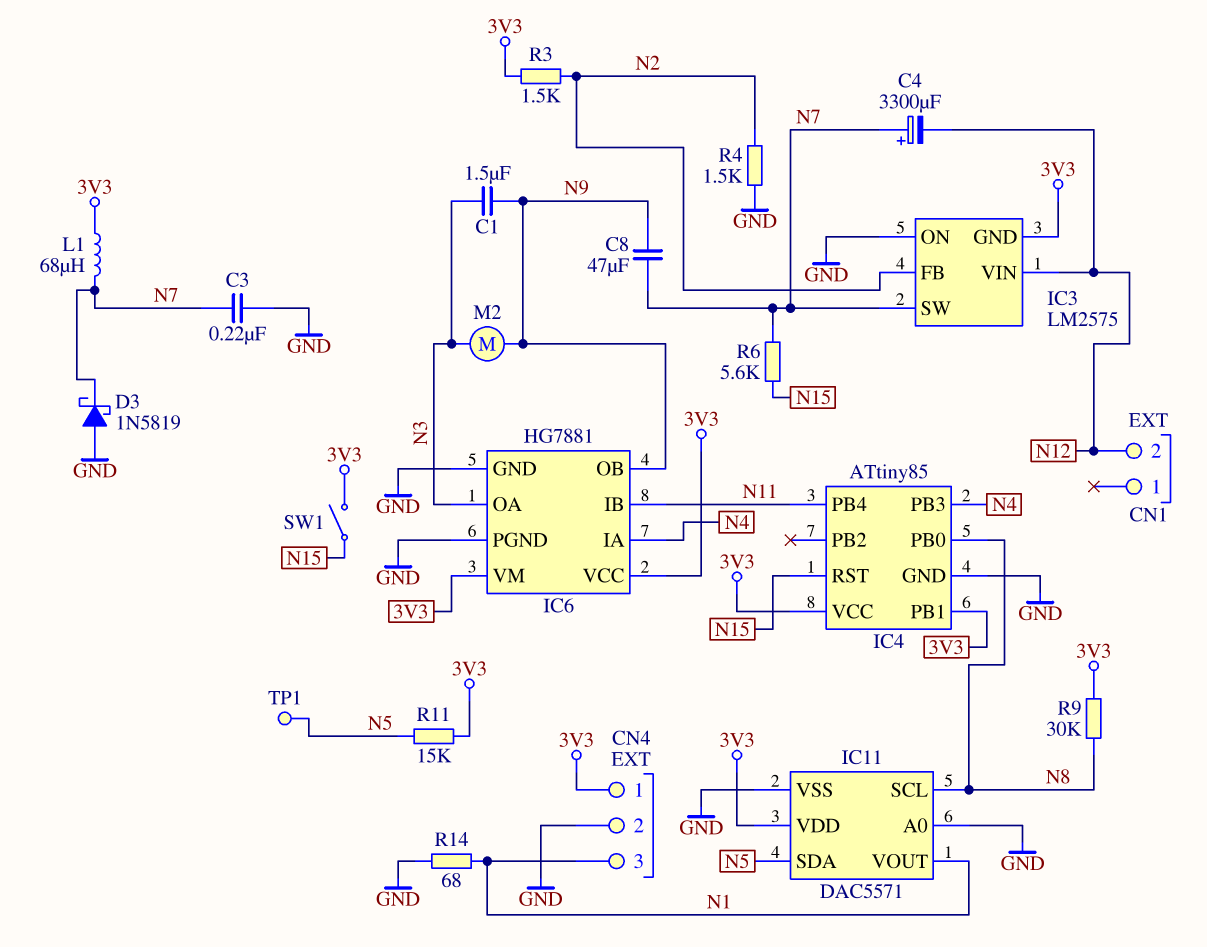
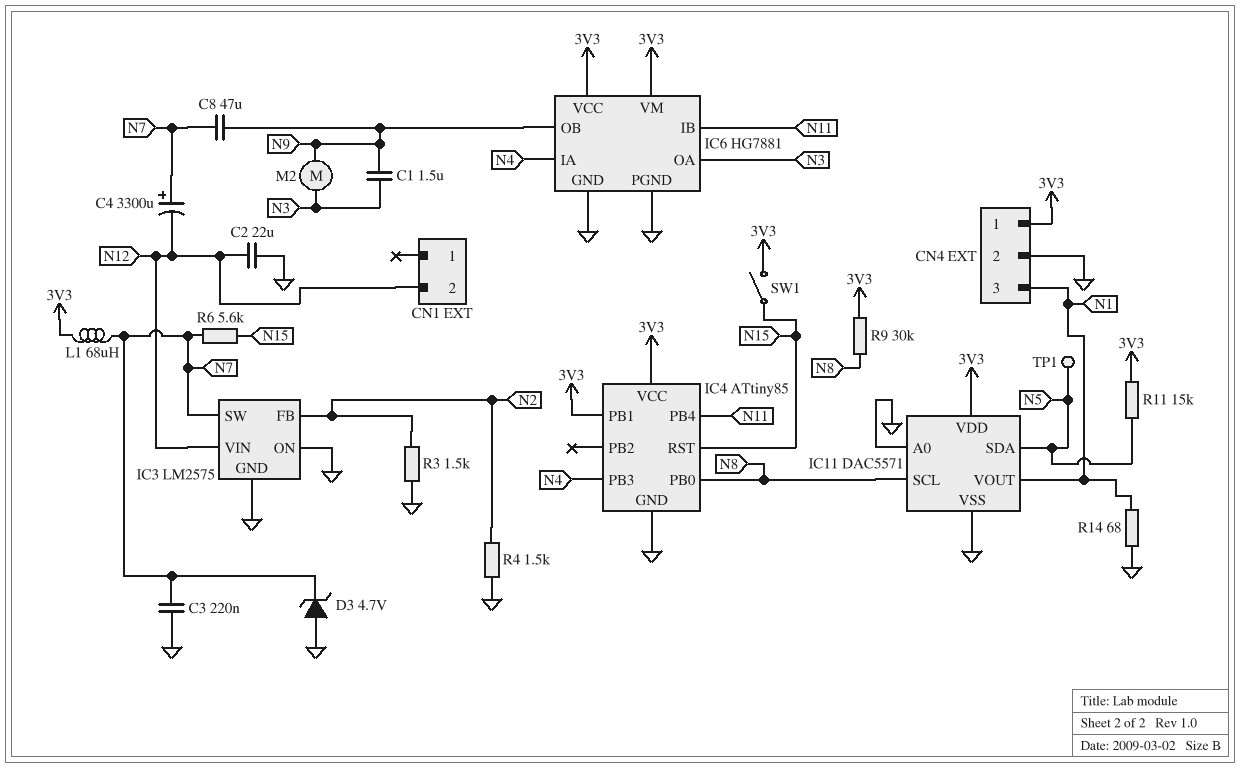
C2: none -> 22uF (GND, N12)
D3: schottky 1N5819 (A GND, K N7) -> zener 4.7V (A GND, K N7)
IC3 pin GND: 3V3 -> GND
R3: 1.5k (3V3, N2) -> 1.5k (GND, N2)

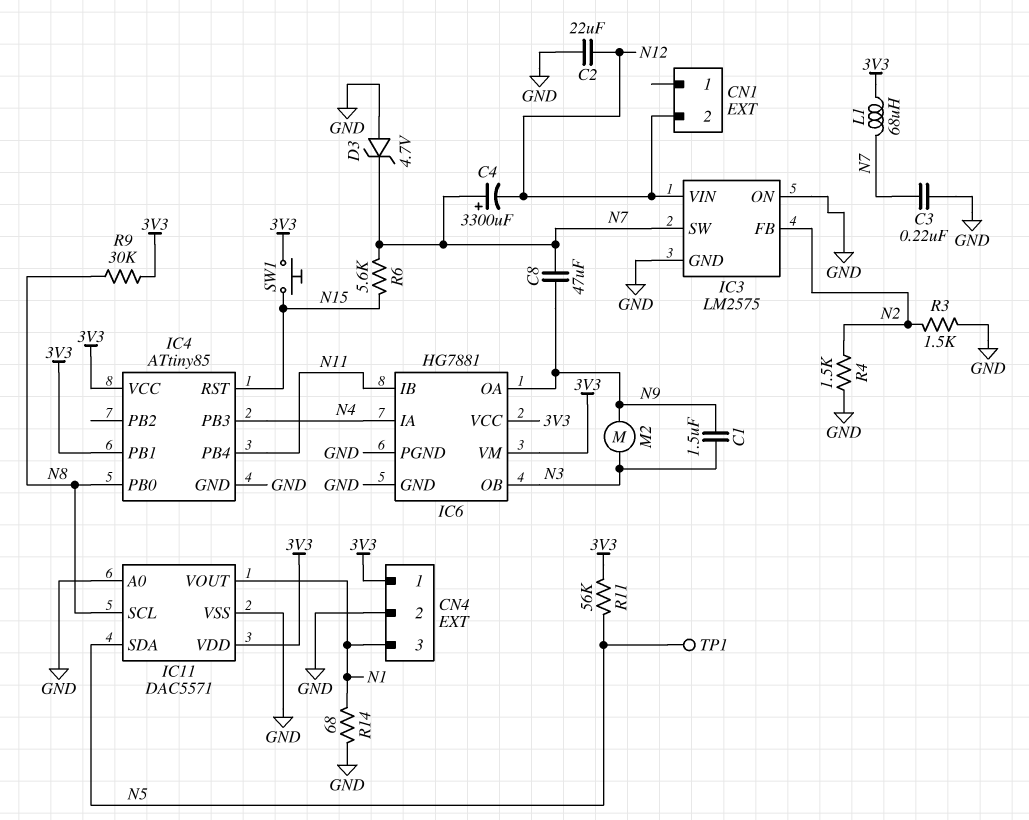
IC6 pin OA: N3 -> N9
IC6 pin OB: N9 -> N3
R11: 15k (3V3, N5) -> 56k (3V3, N5)
SW1: switch (3V3, N15) -> button (3V3, N15)

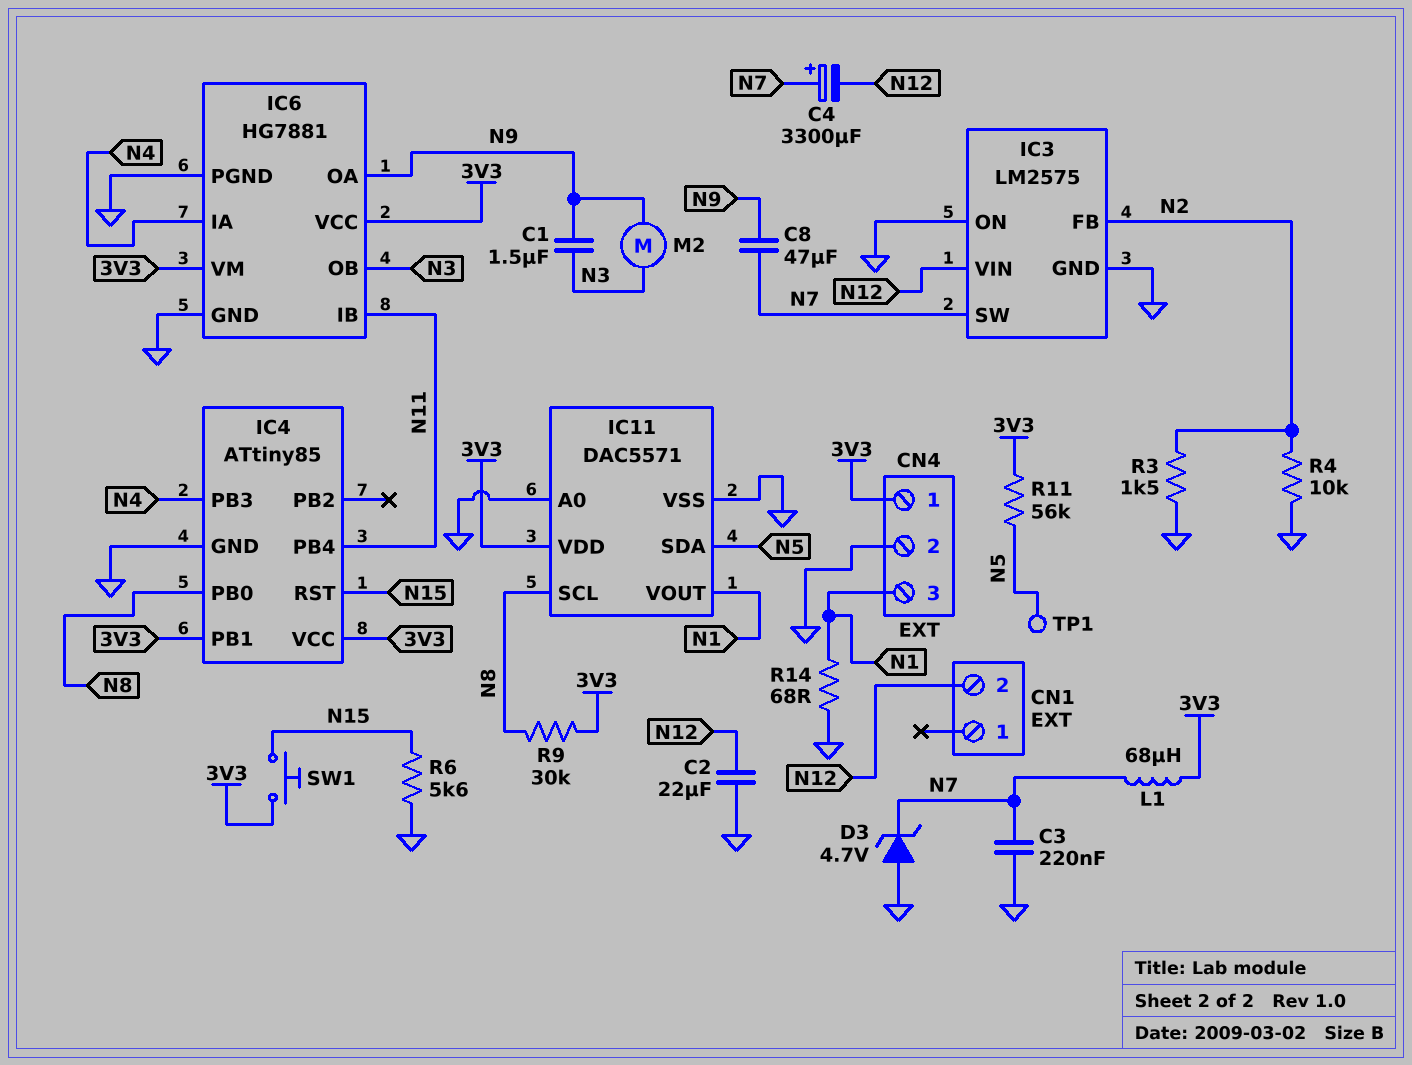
R4: 1.5k (GND, N2) -> 10k (GND, N2)
R6: 5.6k (N7, N15) -> 5.6k (GND, N15)

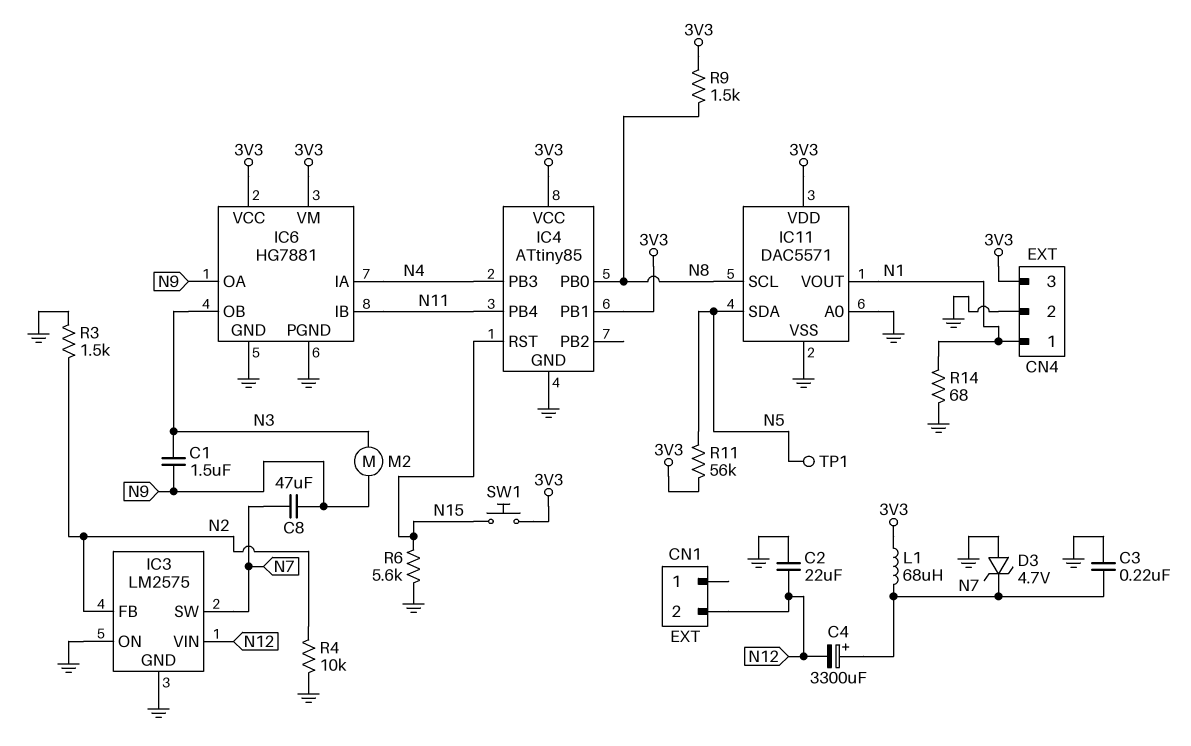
CN4 pin 1: 3V3 -> N1
CN4 pin 3: N1 -> 3V3
R9: 30k (3V3, N8) -> 1.5k (3V3, N8)

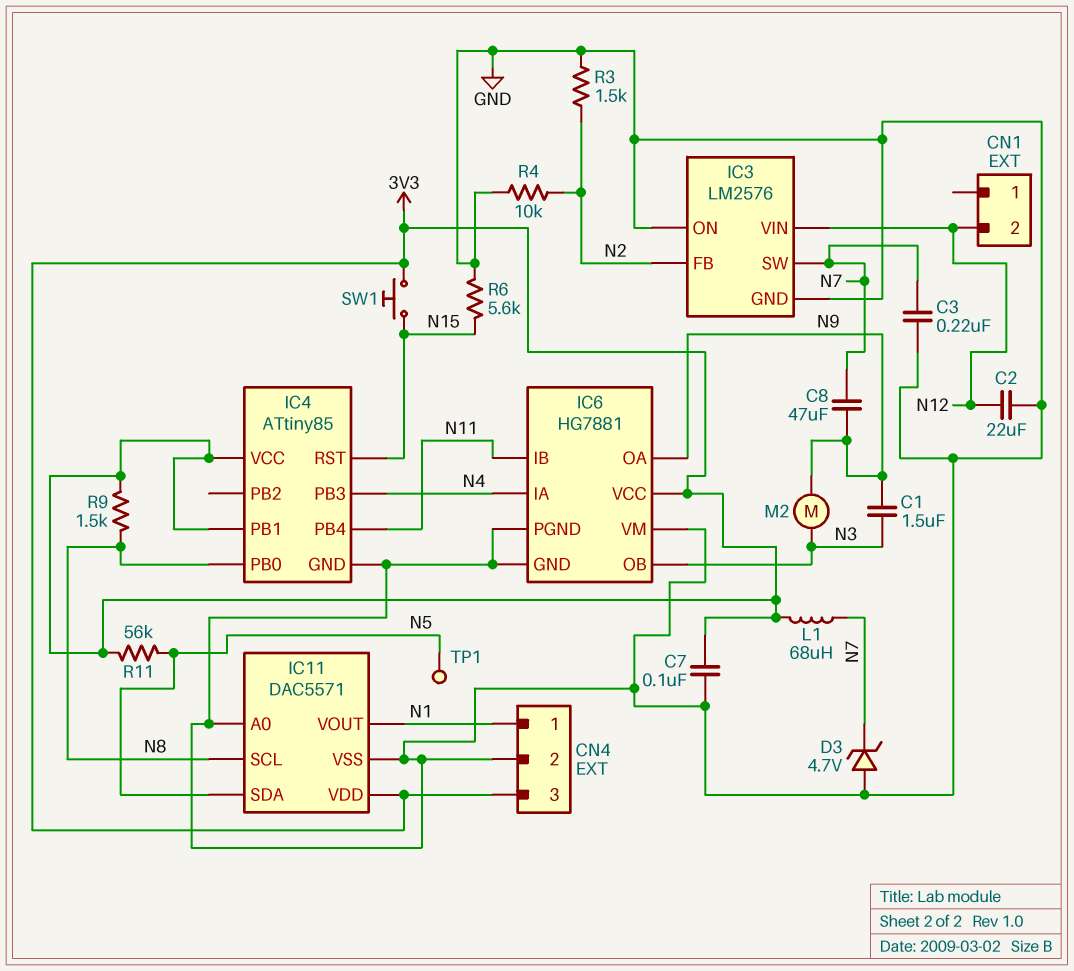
C4: 3300uF (plus N7, minus N12) -> none
C7: none -> 100nF (3V3, GND)
IC3: LM2575 -> LM2576
IC6 pin VM: 3V3 -> GND
R14: 68 (GND, N1) -> none

